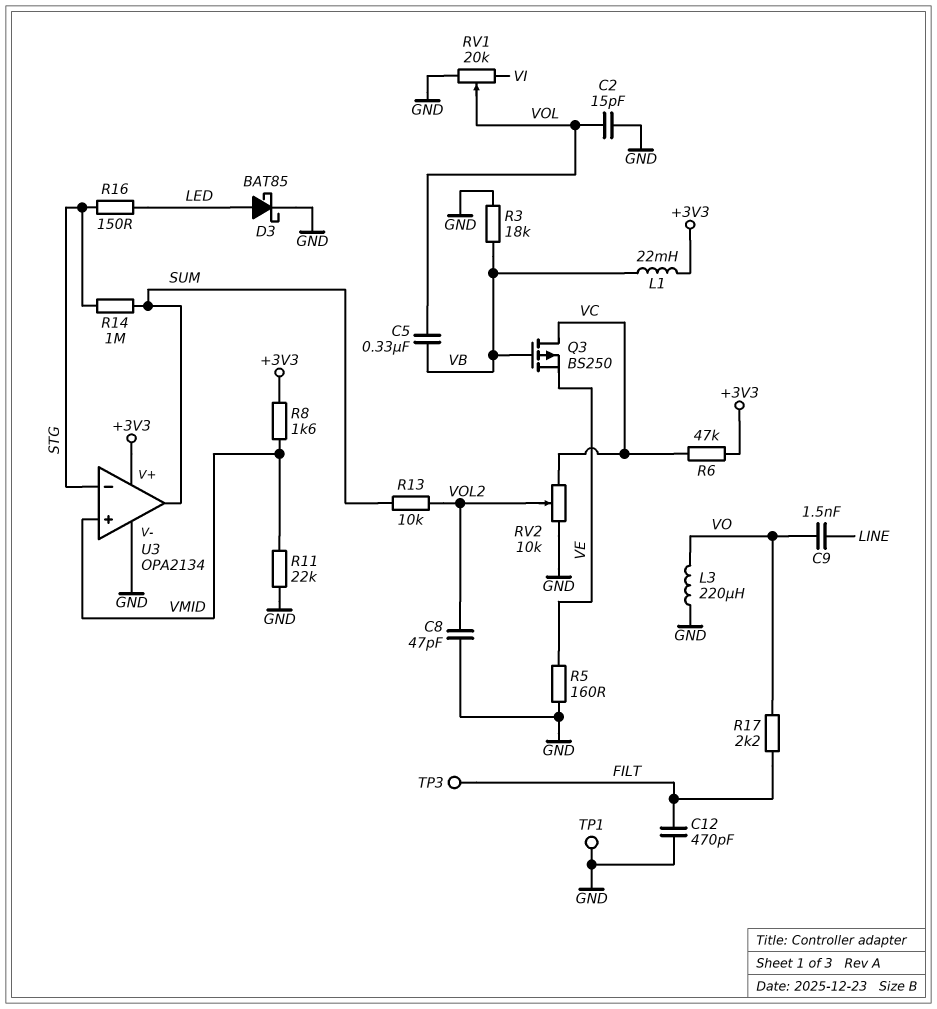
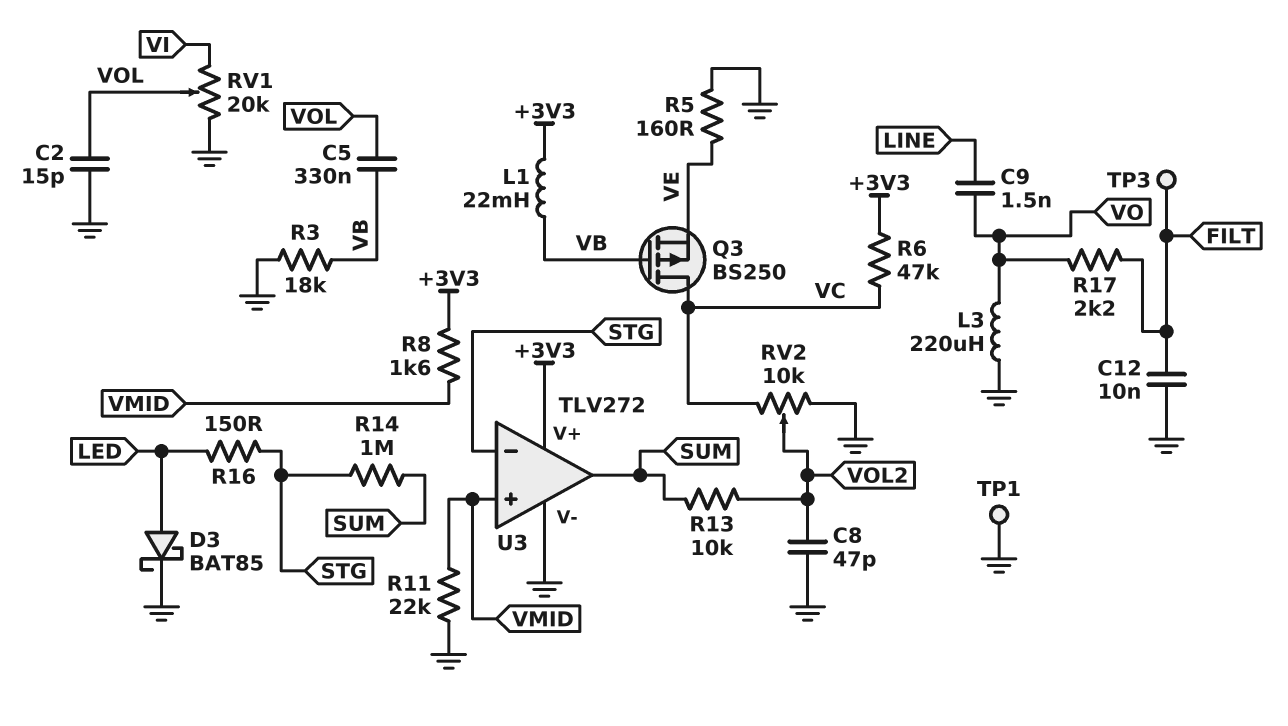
C12: 470pF (FILT, GND) -> 10nF (FILT, GND)
U3: OPA2134 -> TLV272

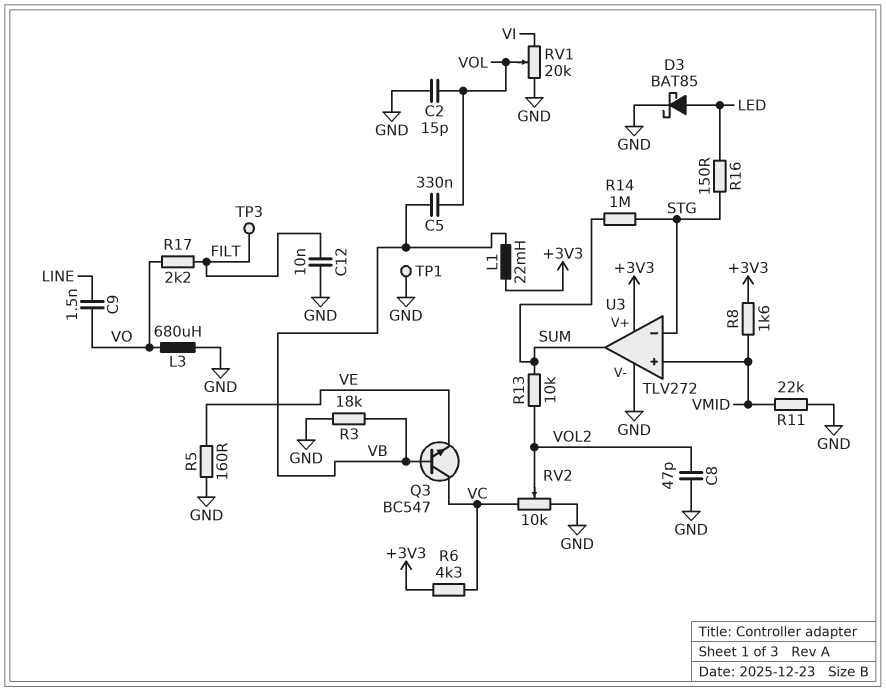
L3: 220uH (GND, VO) -> 680uH (GND, VO)
Q3: PMOS BS250 (G VB, D VC, S VE) -> NPN BC547 (B VB, C VC, E VE)
R6: 47k (+3V3, VC) -> 4.3k (+3V3, VC)

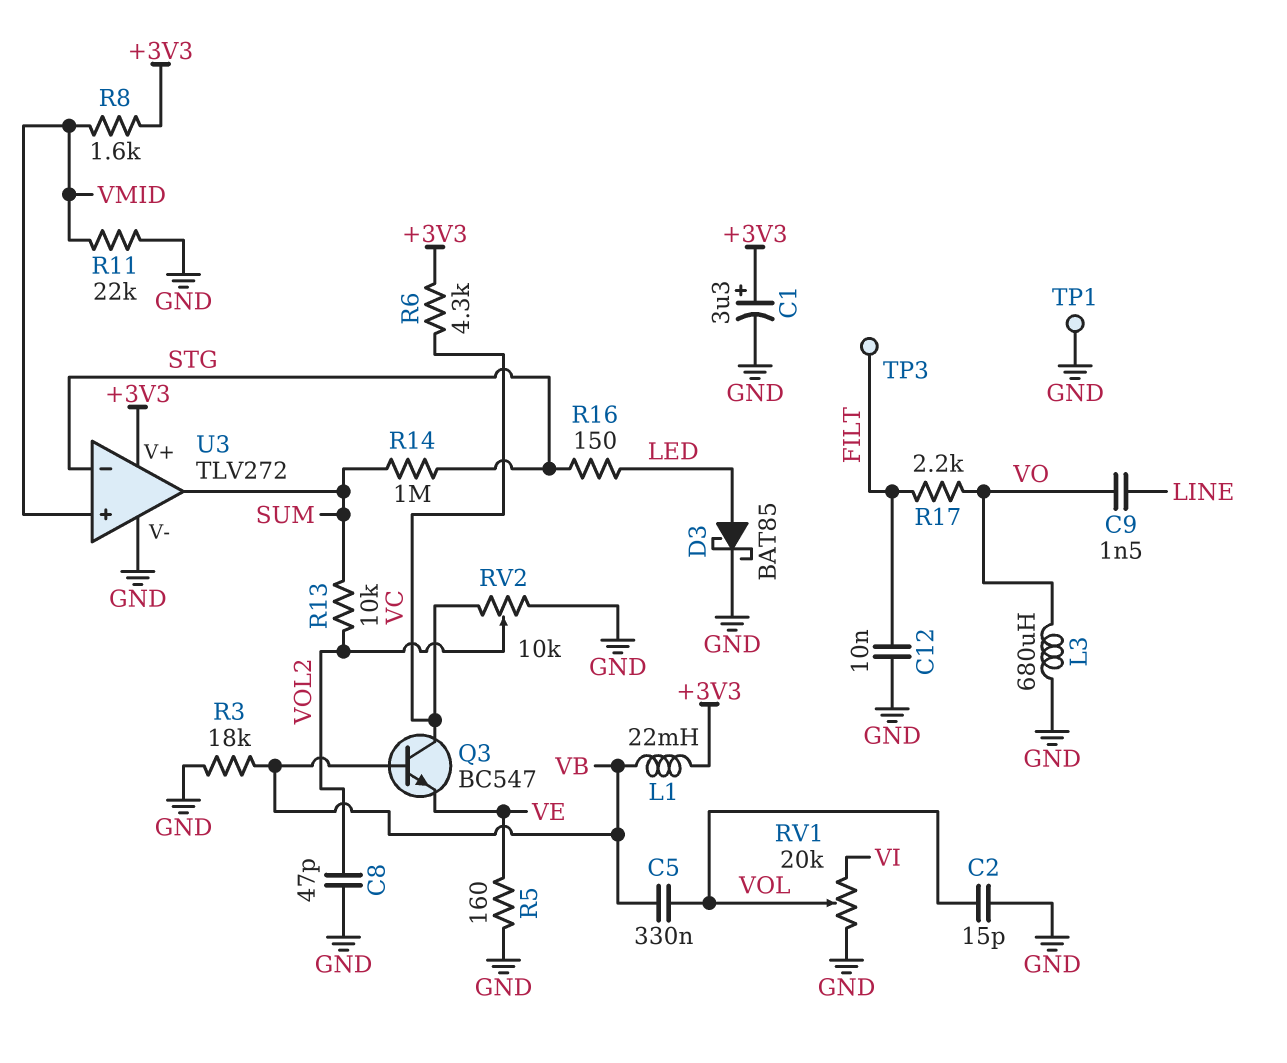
C1: none -> 3.3uF (plus +3V3, minus GND)

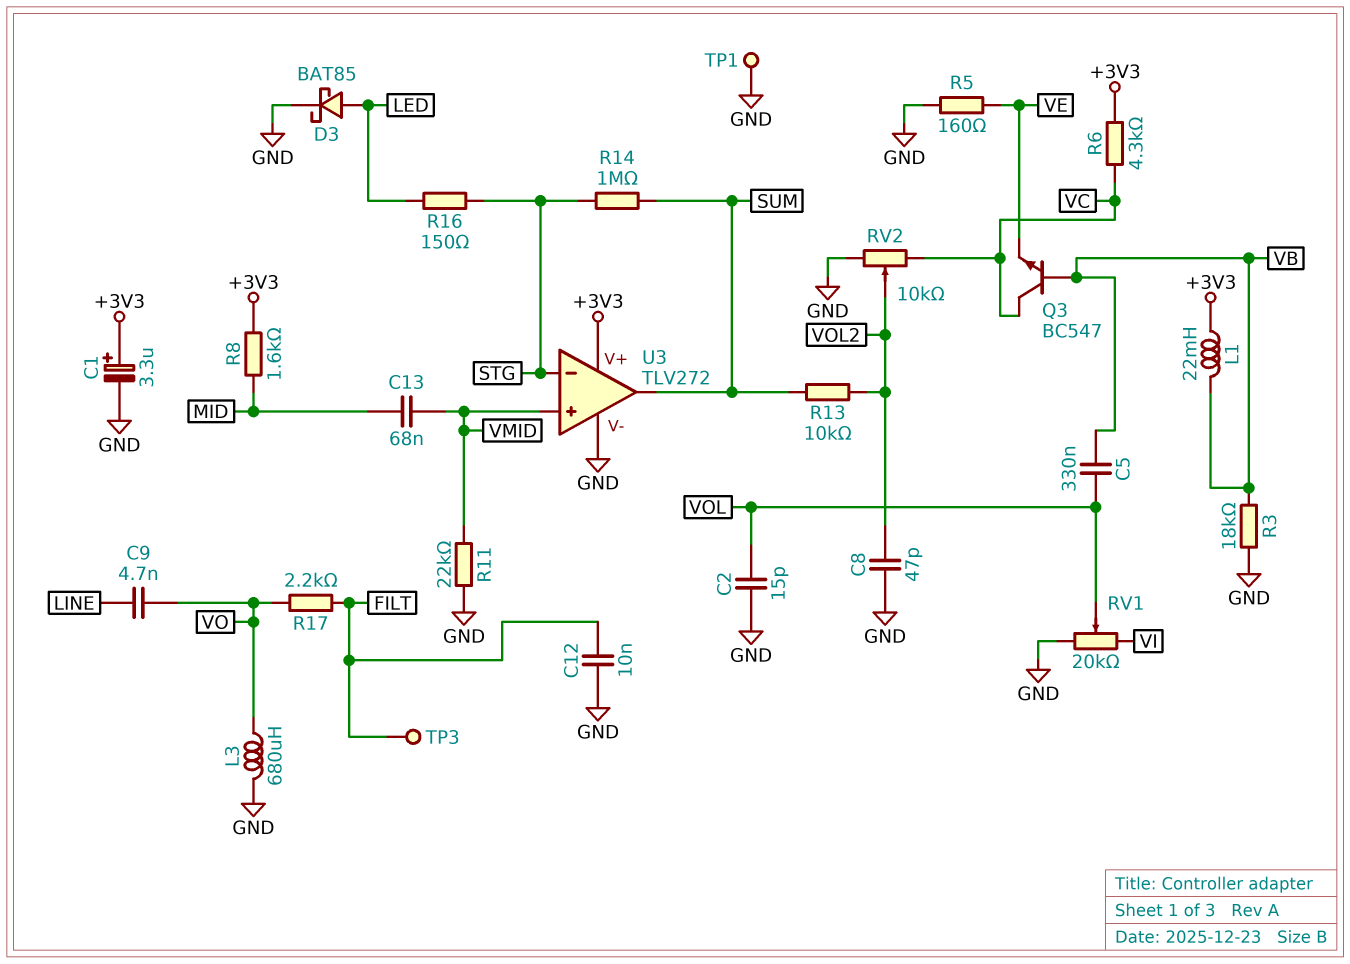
C9: 1.5nF (LINE, VO) -> 4.7nF (LINE, VO)
C13: none -> 68nF (MID, VMID)
R8: 1.6k (+3V3, VMID) -> 1.6k (+3V3, MID)

